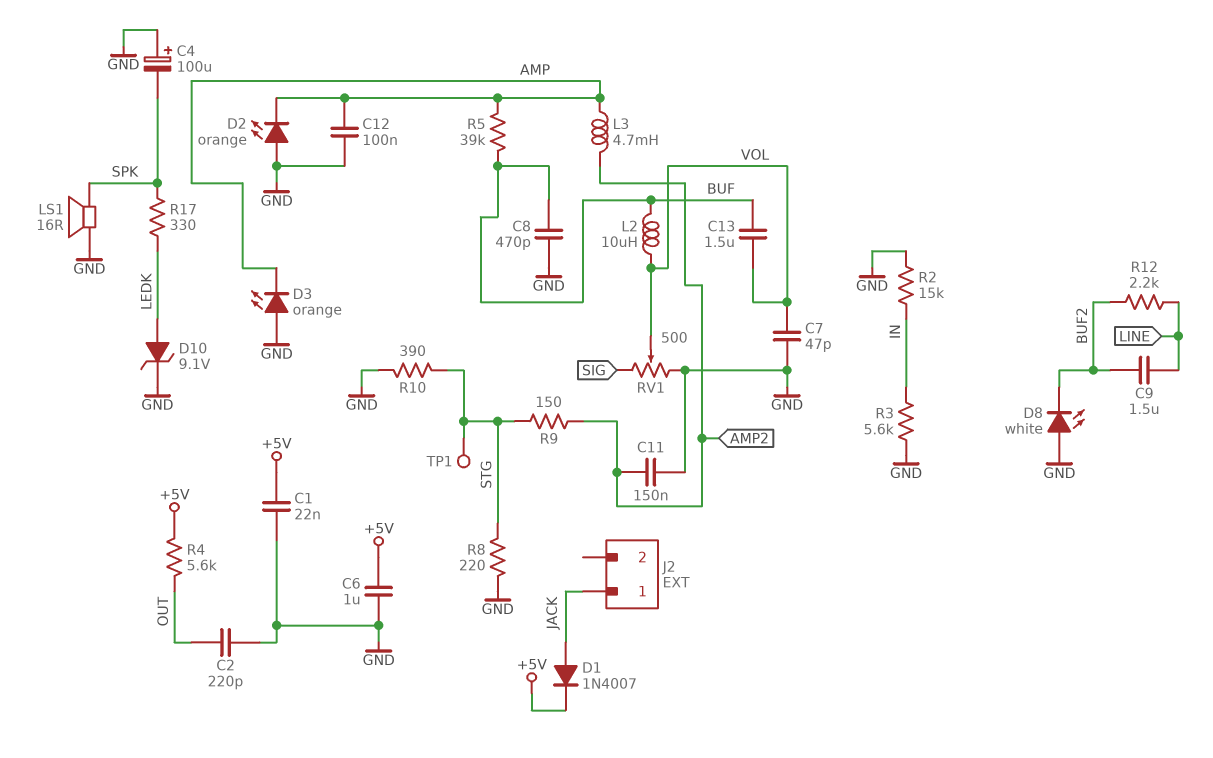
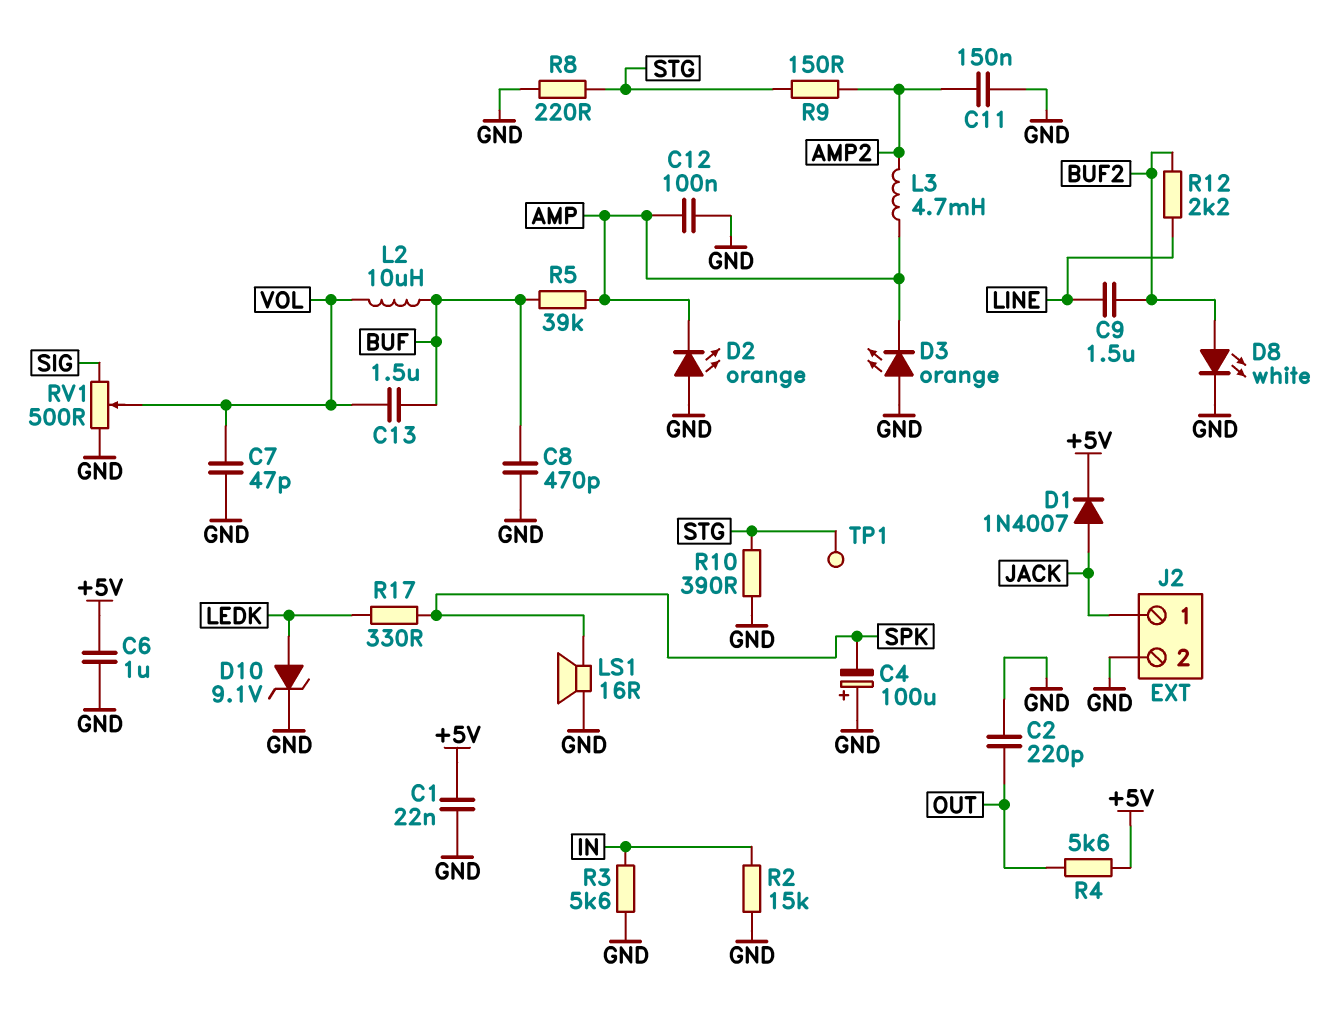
D8: LED white (A GND, K BUF2) -> LED white (A BUF2, K GND)
J2 pin 2: none -> GND

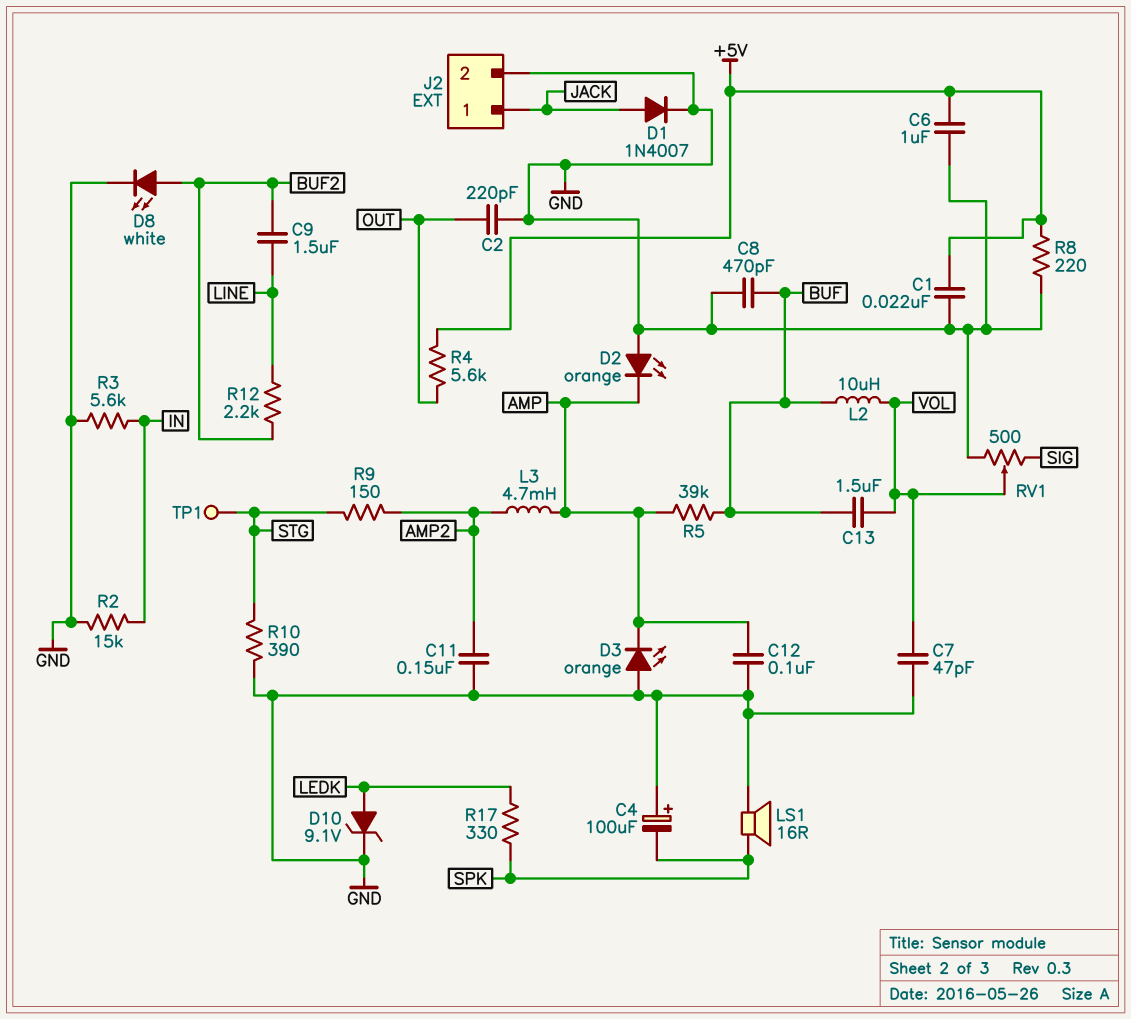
D1: diode 1N4007 (A JACK, K +5V) -> diode 1N4007 (A JACK, K GND)
R8: 220 (GND, STG) -> 220 (+5V, GND)

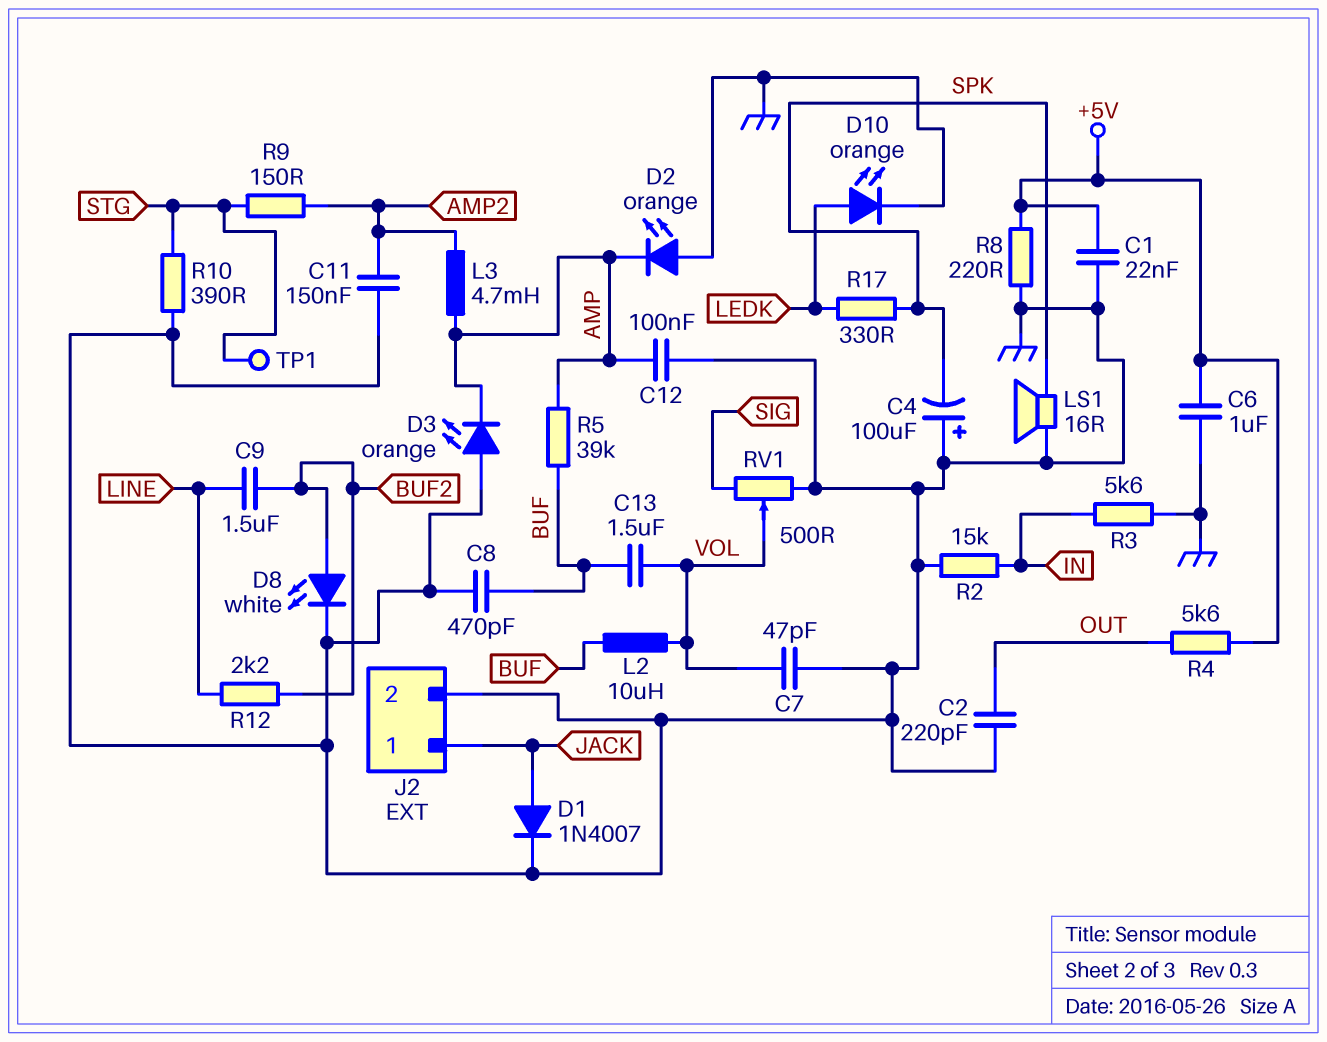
D10: zener 9.1V (A LEDK, K GND) -> LED orange (A LEDK, K GND)

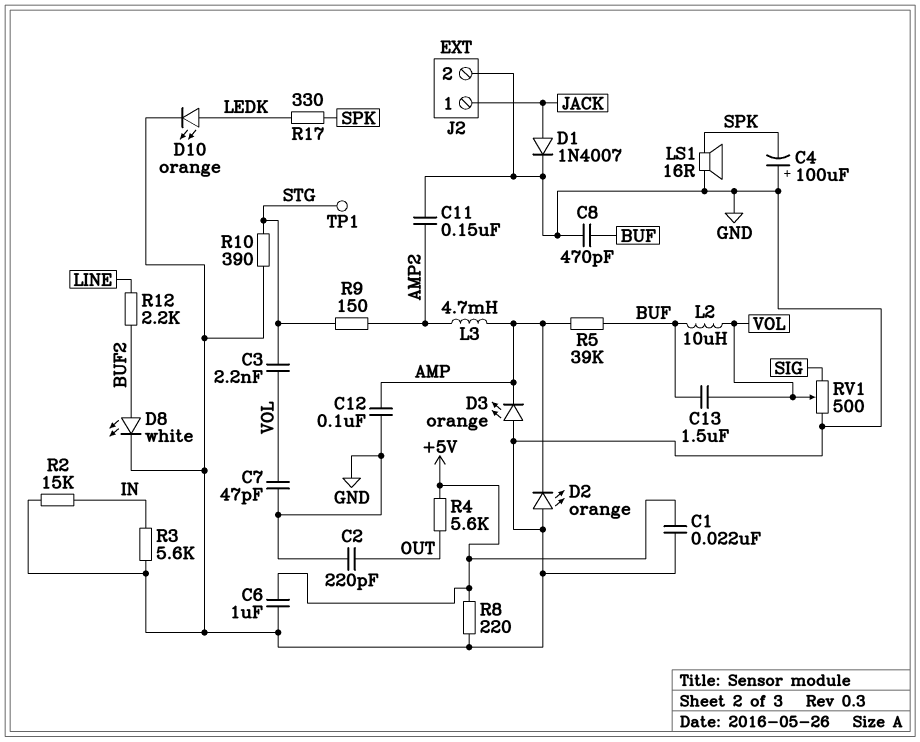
C3: none -> 2.2nF (STG, VOL)
C9: 1.5uF (BUF2, LINE) -> none

